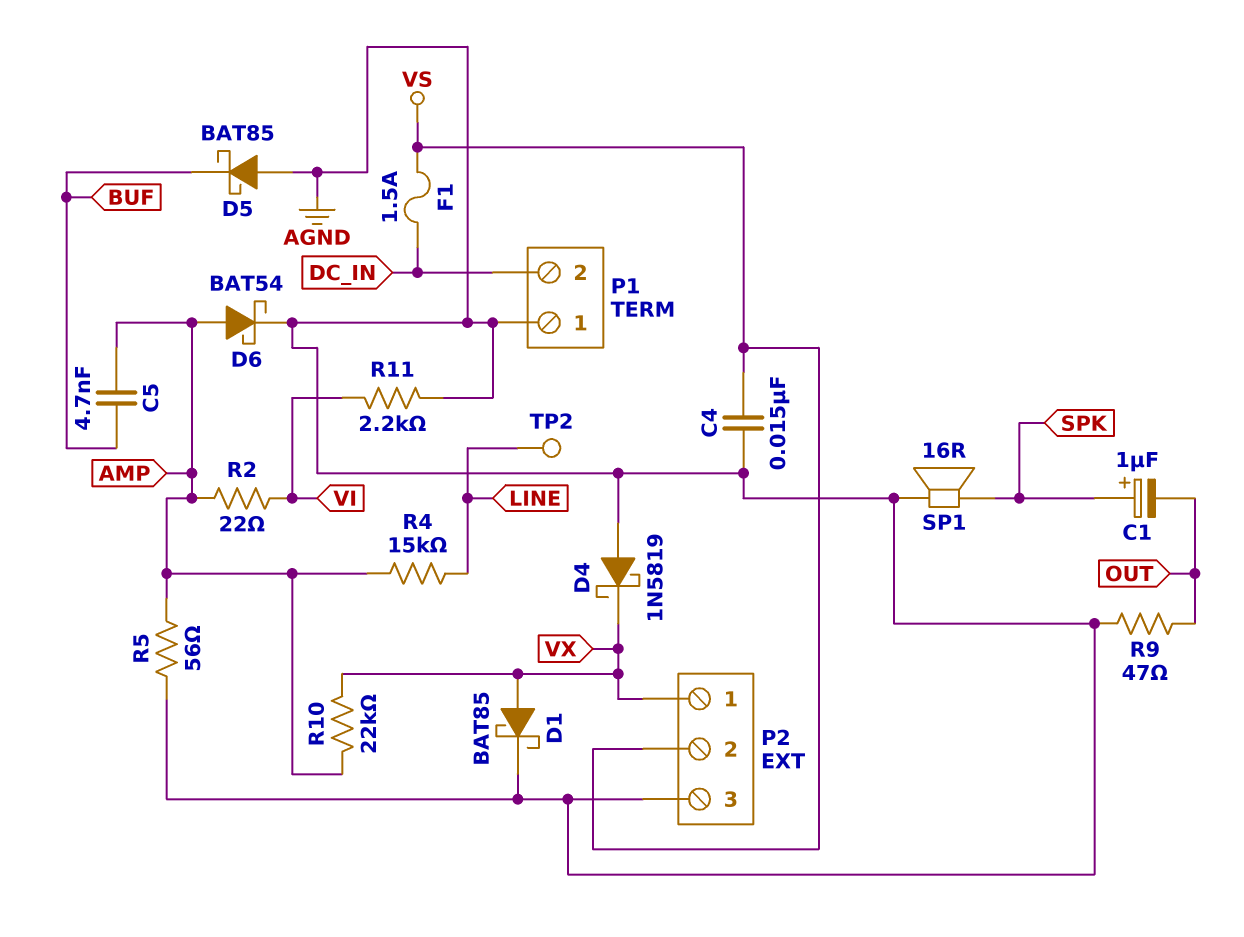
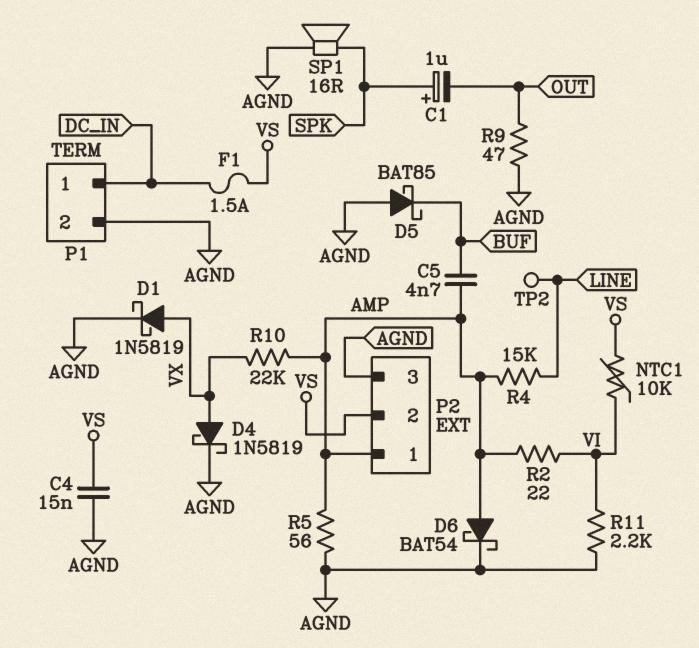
D1: schottky BAT85 (A VX, K AGND) -> schottky 1N5819 (A VX, K AGND)
D4: schottky 1N5819 (A AGND, K VX) -> schottky 1N5819 (A VX, K AGND)
NTC1: none -> 10k (VI, VS)
P1 pin 1: AGND -> DC_IN
P1 pin 2: DC_IN -> AGND
P2 pin 1: VX -> AMP

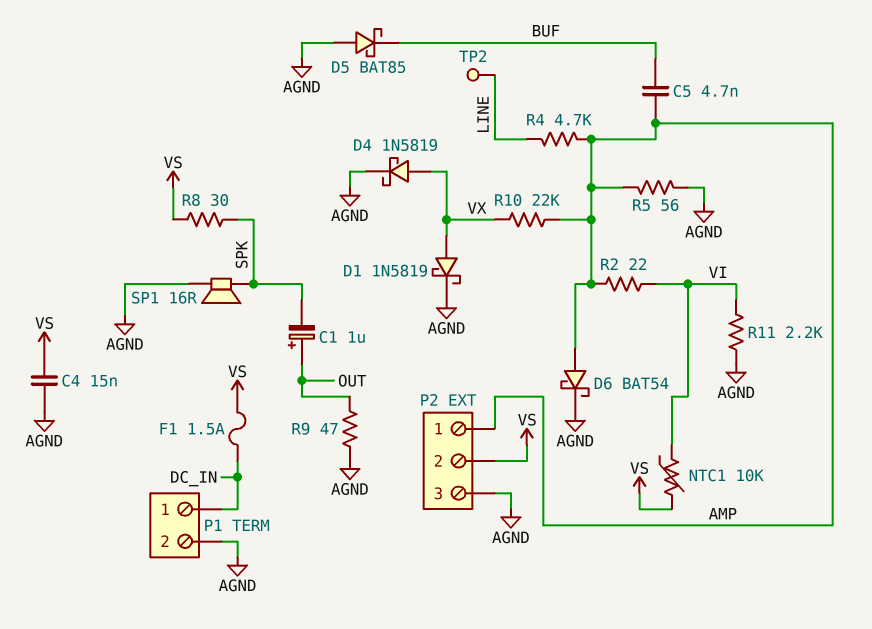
C1: 1uF (plus SPK, minus OUT) -> 1uF (plus OUT, minus SPK)
R4: 15k (AMP, LINE) -> 4.7k (AMP, LINE)
R8: none -> 30 (SPK, VS)

